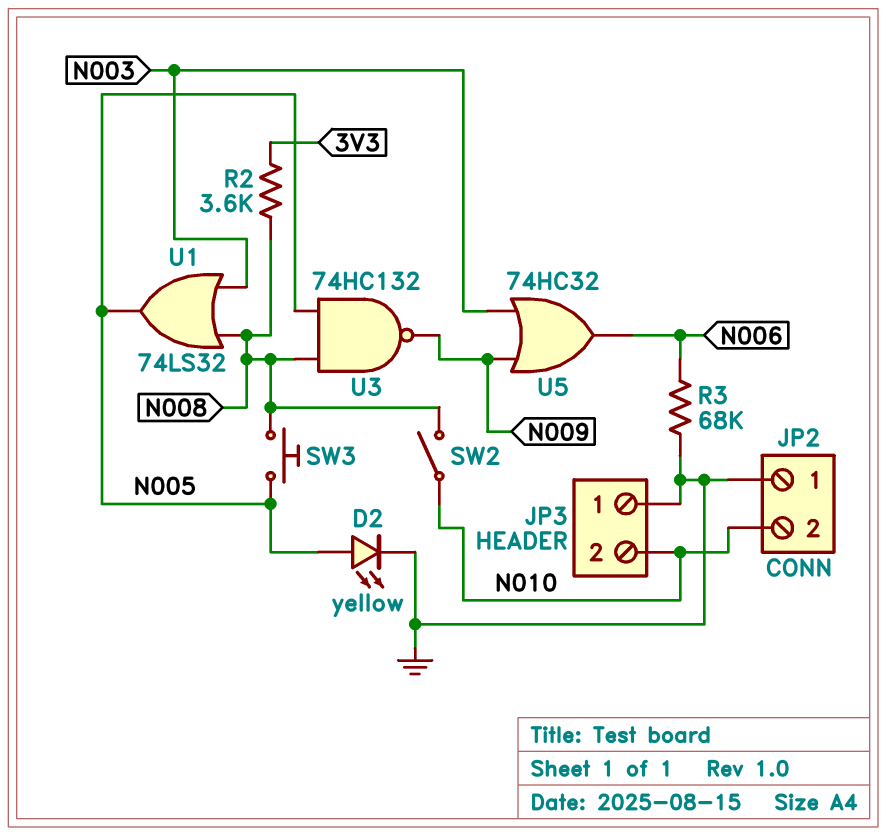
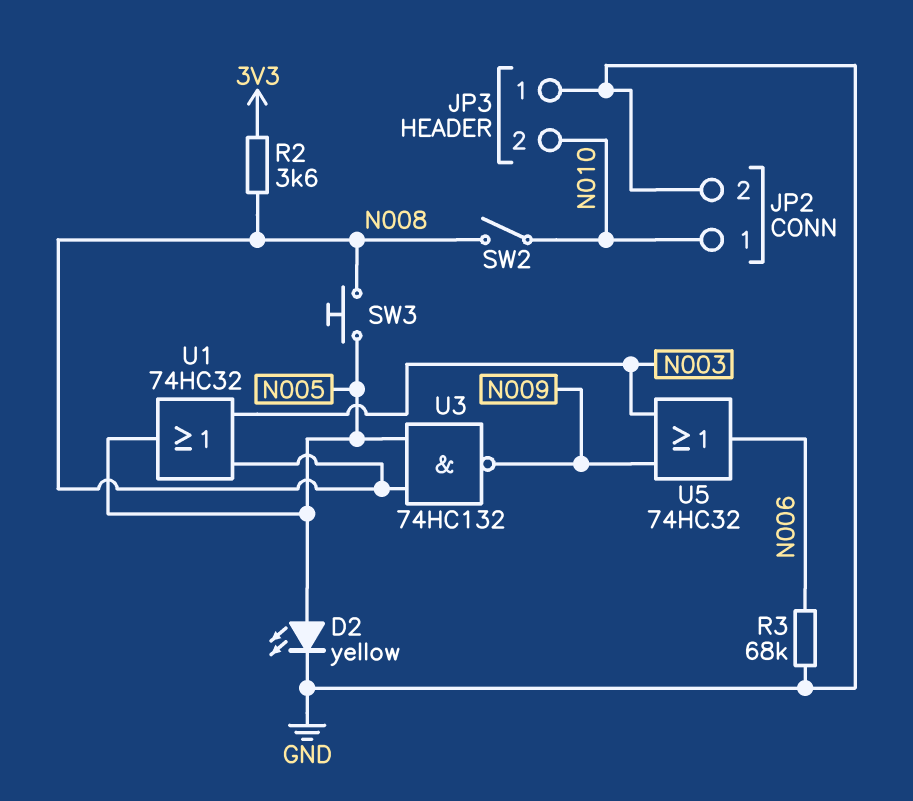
JP2 pin 1: GND -> N010
JP2 pin 2: N010 -> GND
U1: OR 74LS32 (in N003, in N008, out N005) -> OR 74HC32 (in N003, in N008, out N005)

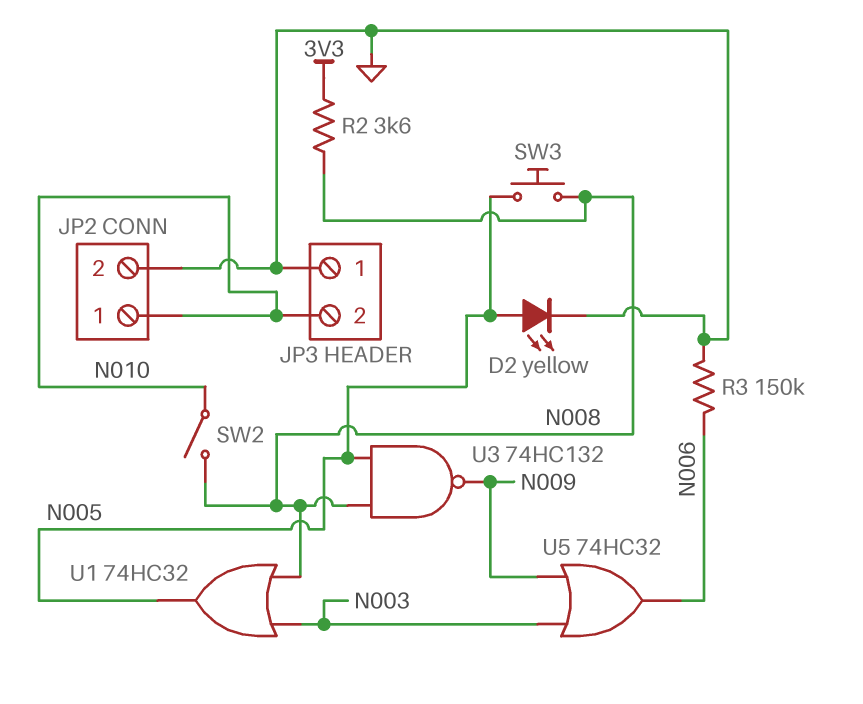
R3: 68k (GND, N006) -> 150k (GND, N006)

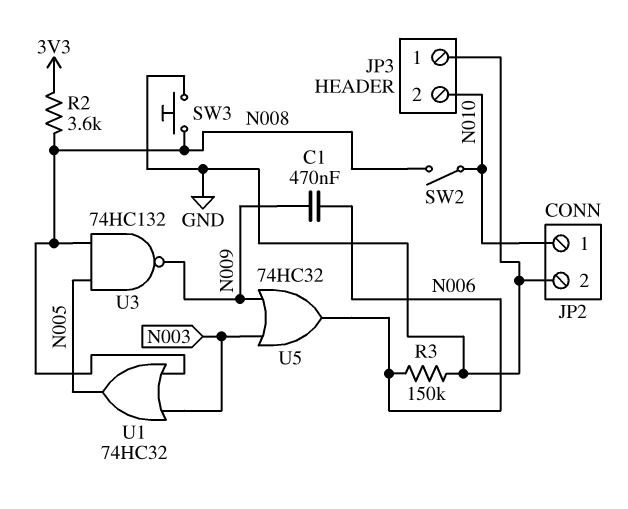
C1: none -> 470nF (N006, N009)
D2: LED yellow (A N005, K GND) -> none
SW3: button (N005, N008) -> button (GND, N008)

